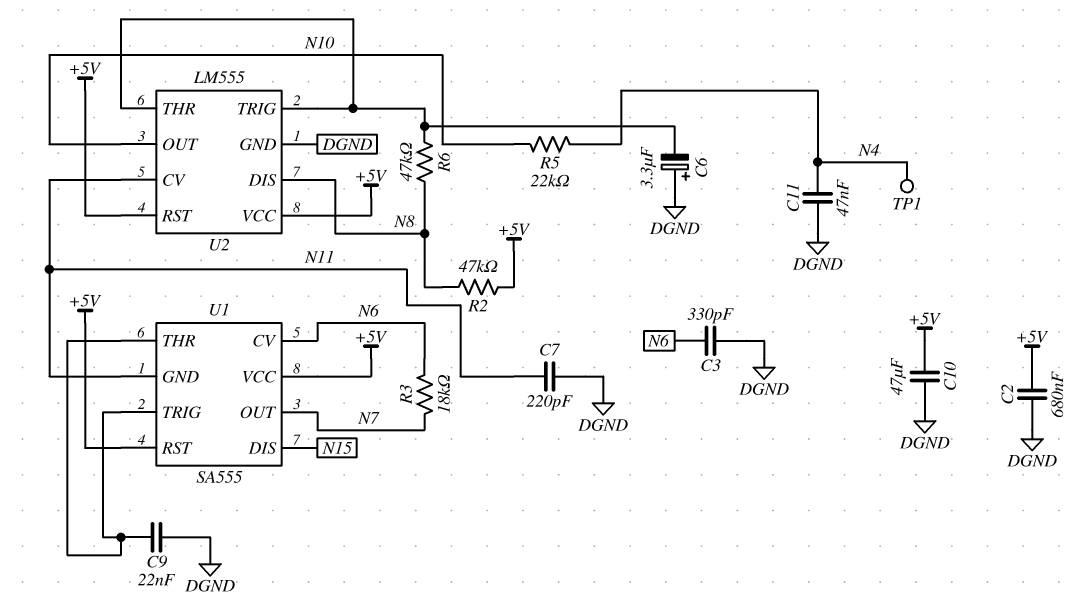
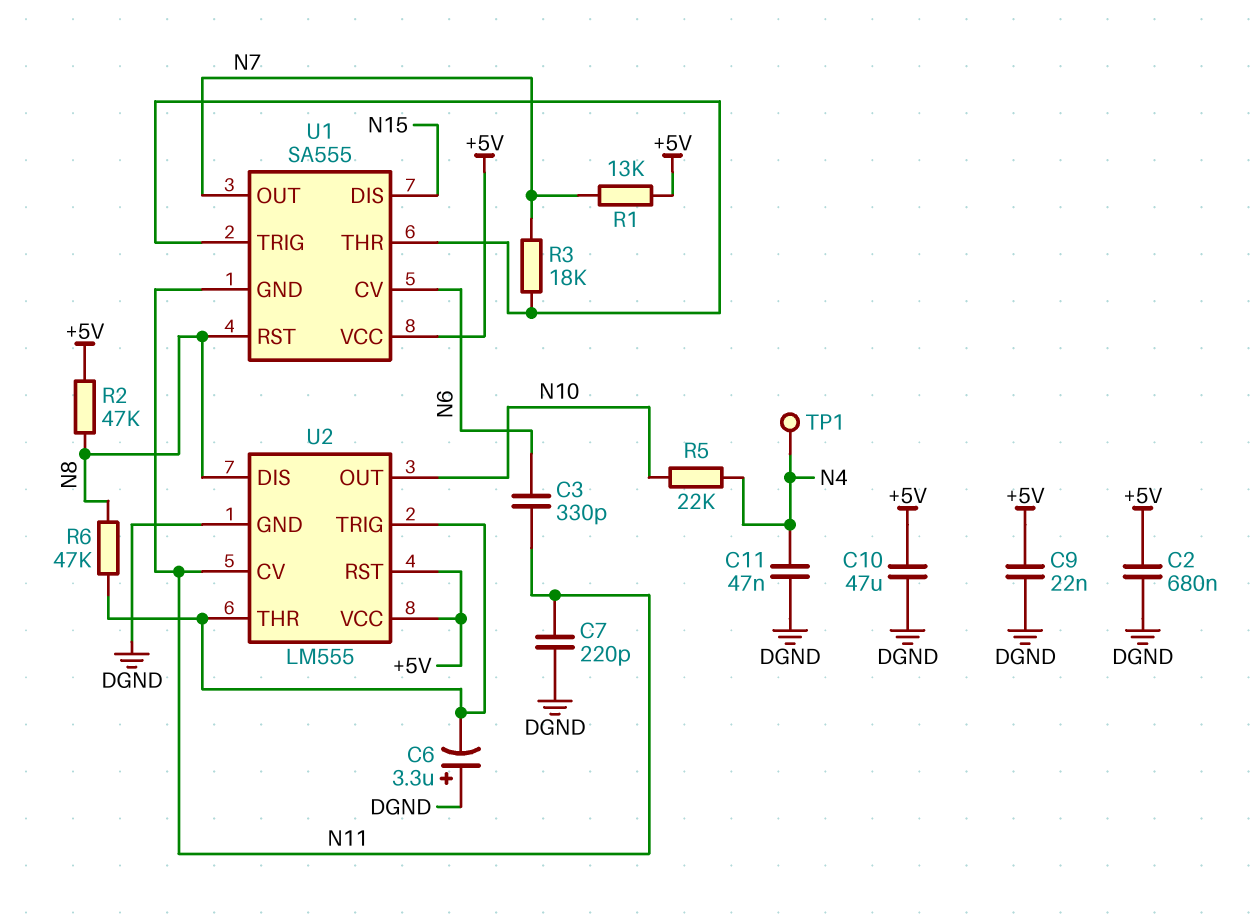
C3: 330pF (DGND, N6) -> 330pF (N6, N11)
C9: 22nF (DGND, U1/THR) -> 22nF (+5V, DGND)
R1: none -> 13k (+5V, N7)
R3: 18k (N6, N7) -> 18k (N7, U1/THR)
U1 pin RST: +5V -> N8

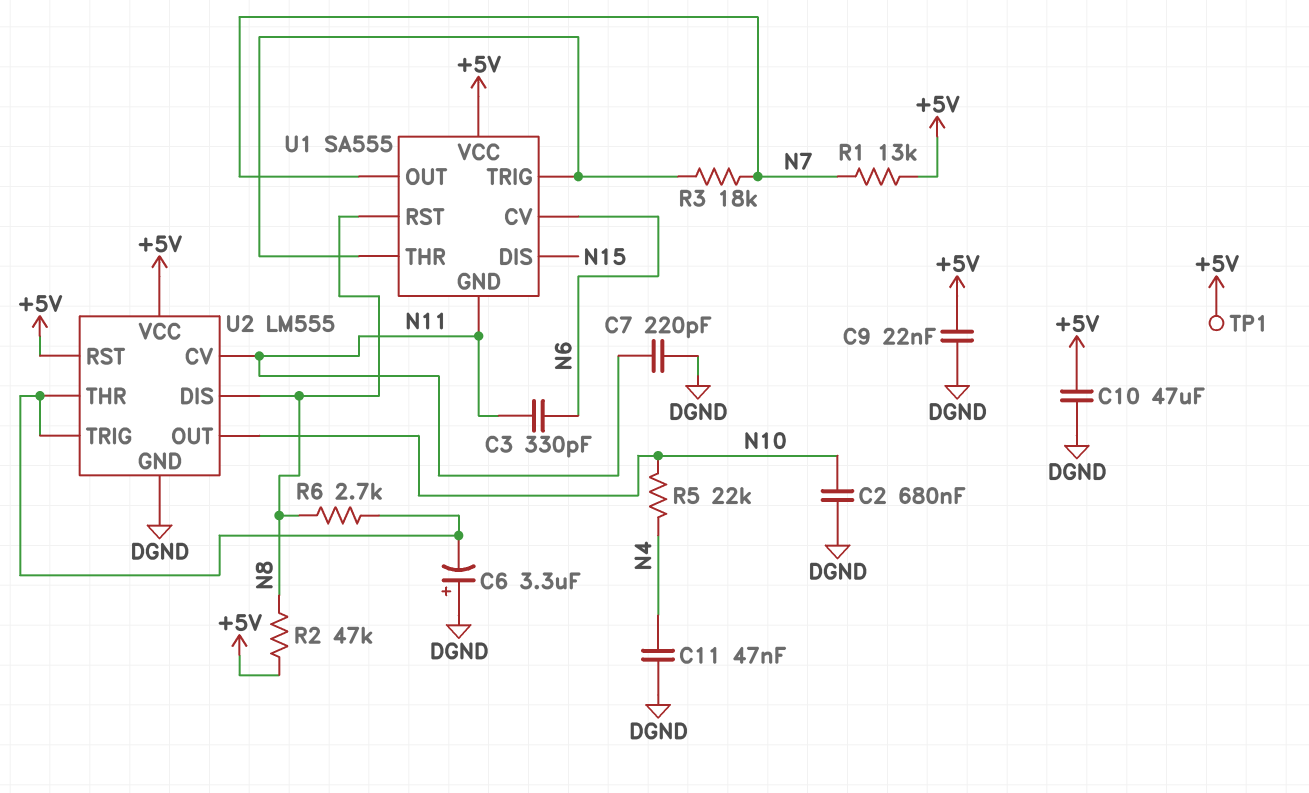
C2: 680nF (+5V, DGND) -> 680nF (DGND, N10)
R6: 47k (N8, U2/THR) -> 2.7k (N8, U2/THR)
TP1: test point (N4) -> test point (+5V)

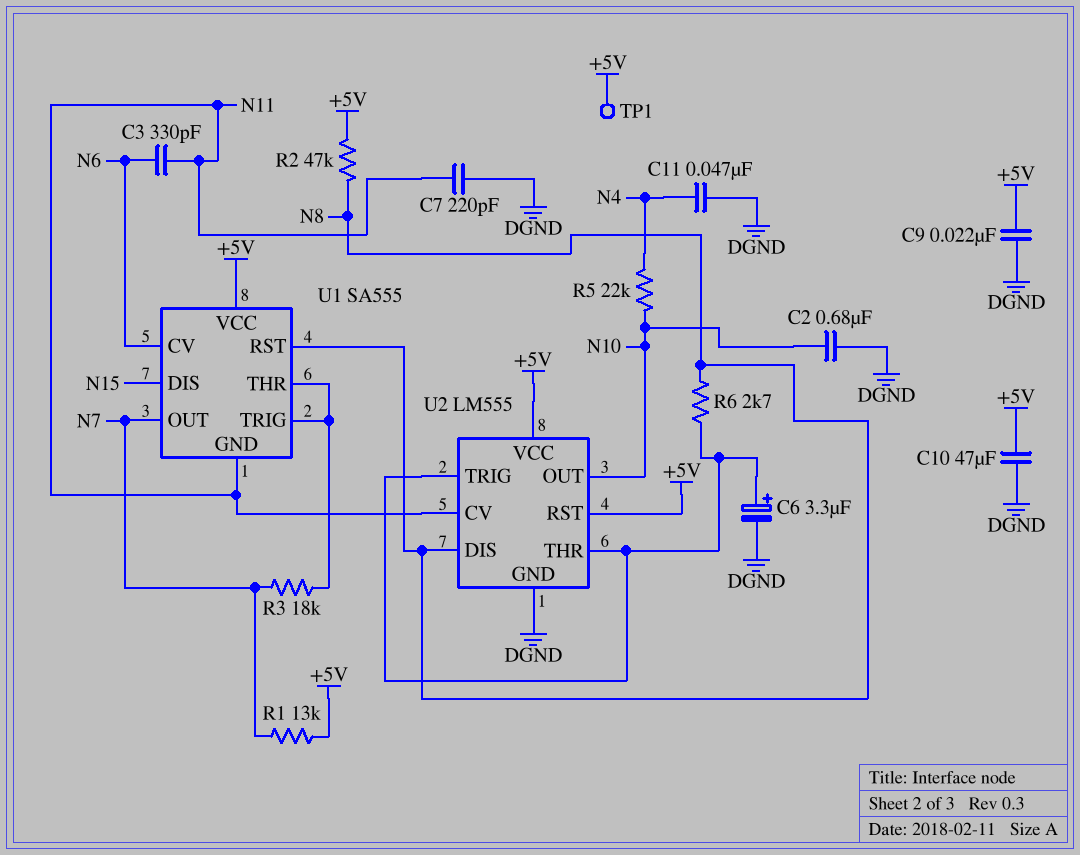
C6: 3.3uF (plus DGND, minus U2/THR) -> 3.3uF (plus U2/THR, minus DGND)

